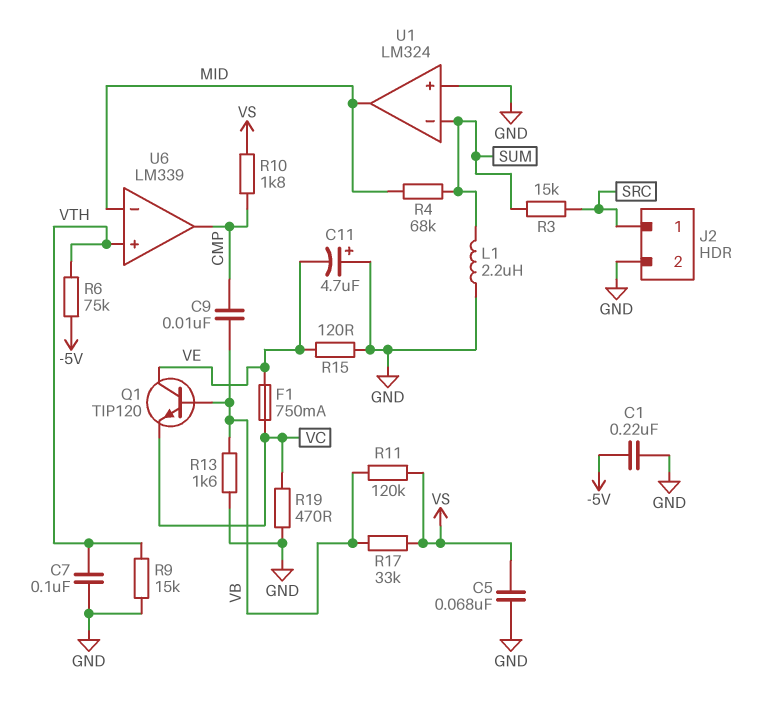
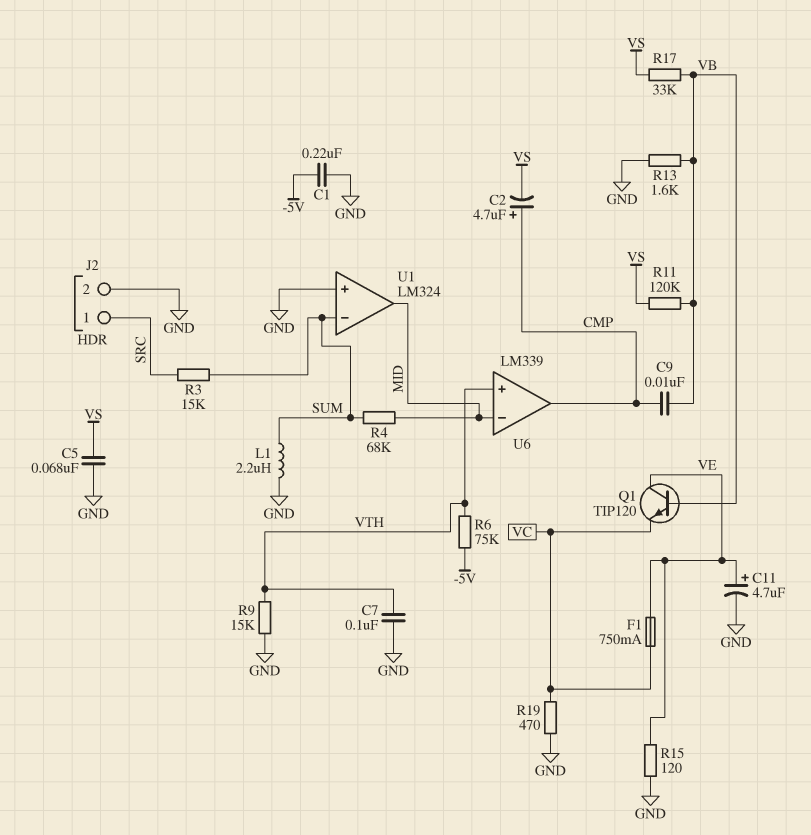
C2: none -> 4.7uF (plus CMP, minus VS)
C11: 4.7uF (plus GND, minus VE) -> 4.7uF (plus VE, minus GND)
R10: 1.8k (CMP, VS) -> none

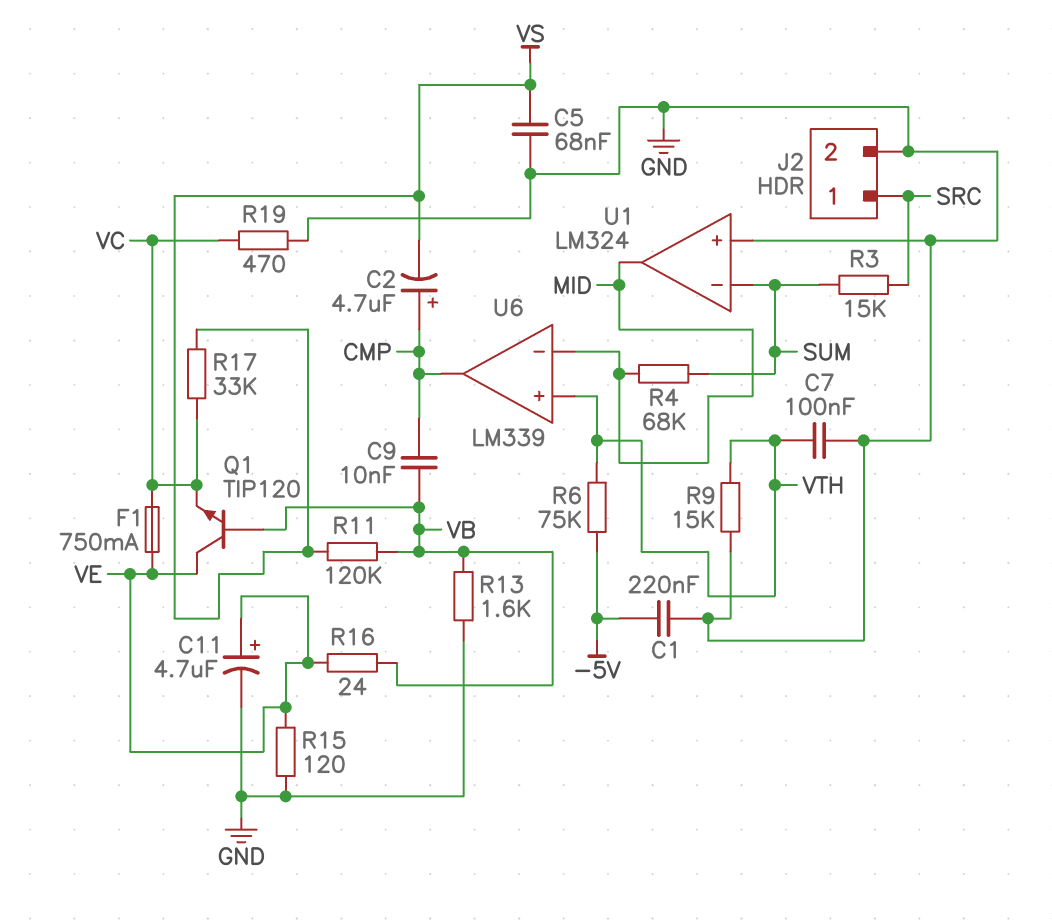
L1: 2.2uH (GND, SUM) -> none
R16: none -> 24 (VB, VE)
R17: 33k (VB, VS) -> 33k (VC, VS)

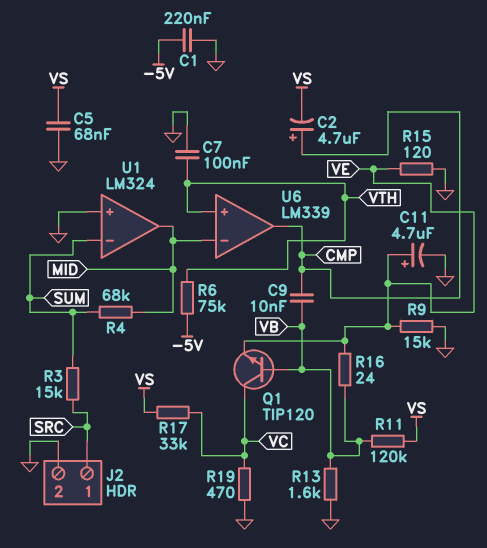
F1: 750mA (VC, VE) -> none
Q1: NPN TIP120 (B VB, C VE, E VC) -> NPN TIP120 (B VB, C VC, E VE)
R9: 15k (GND, VTH) -> 15k (GND, VE)

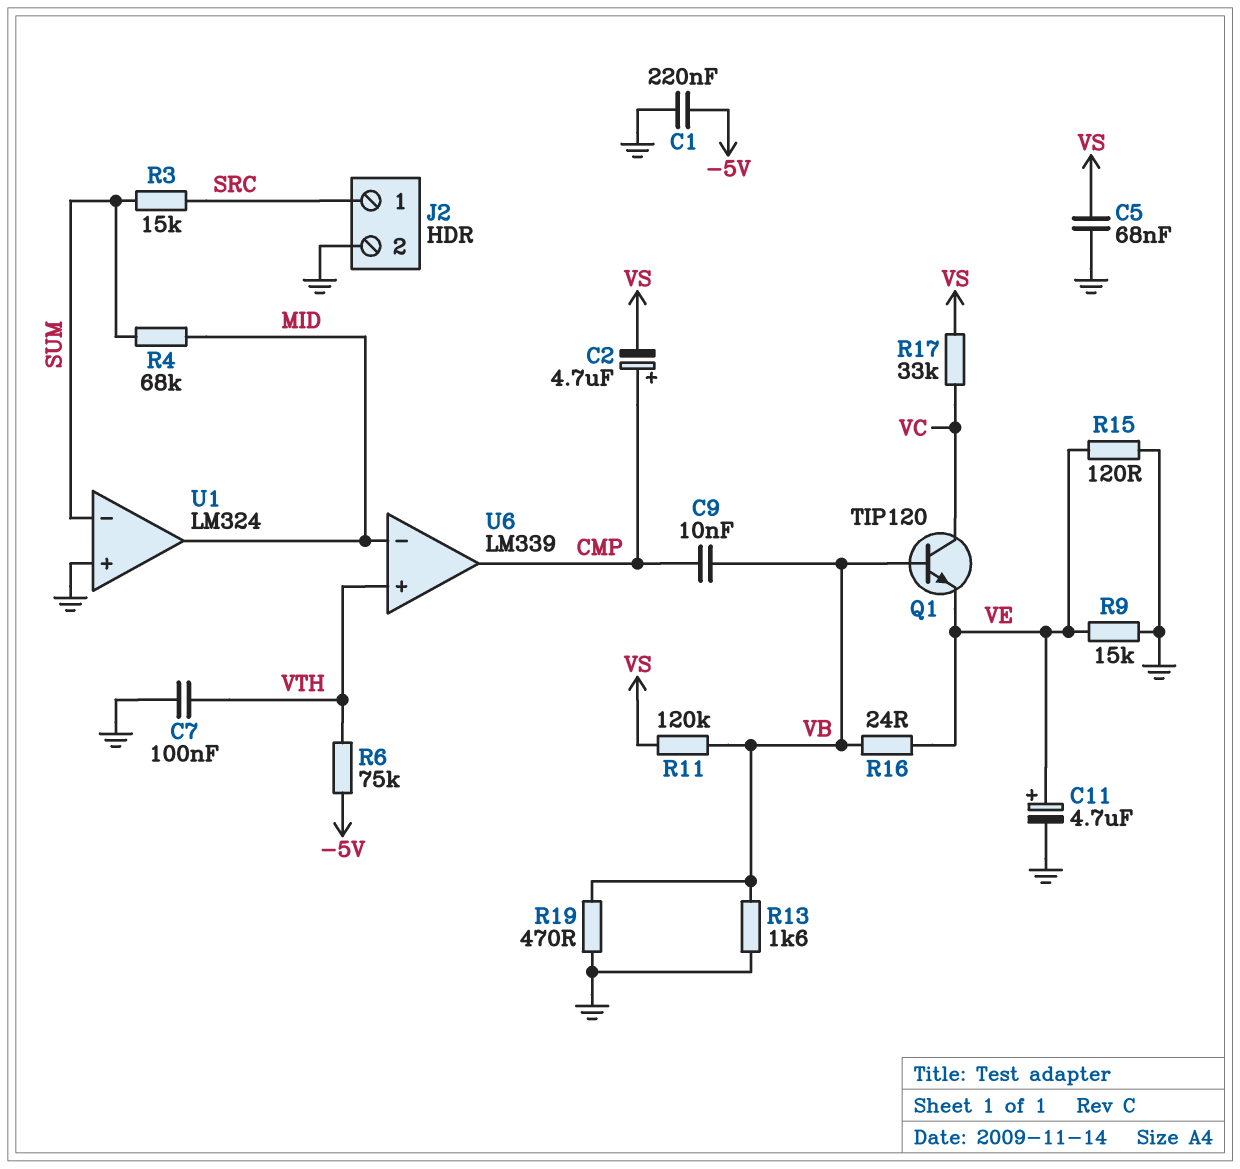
R19: 470 (GND, VC) -> 470 (GND, VB)

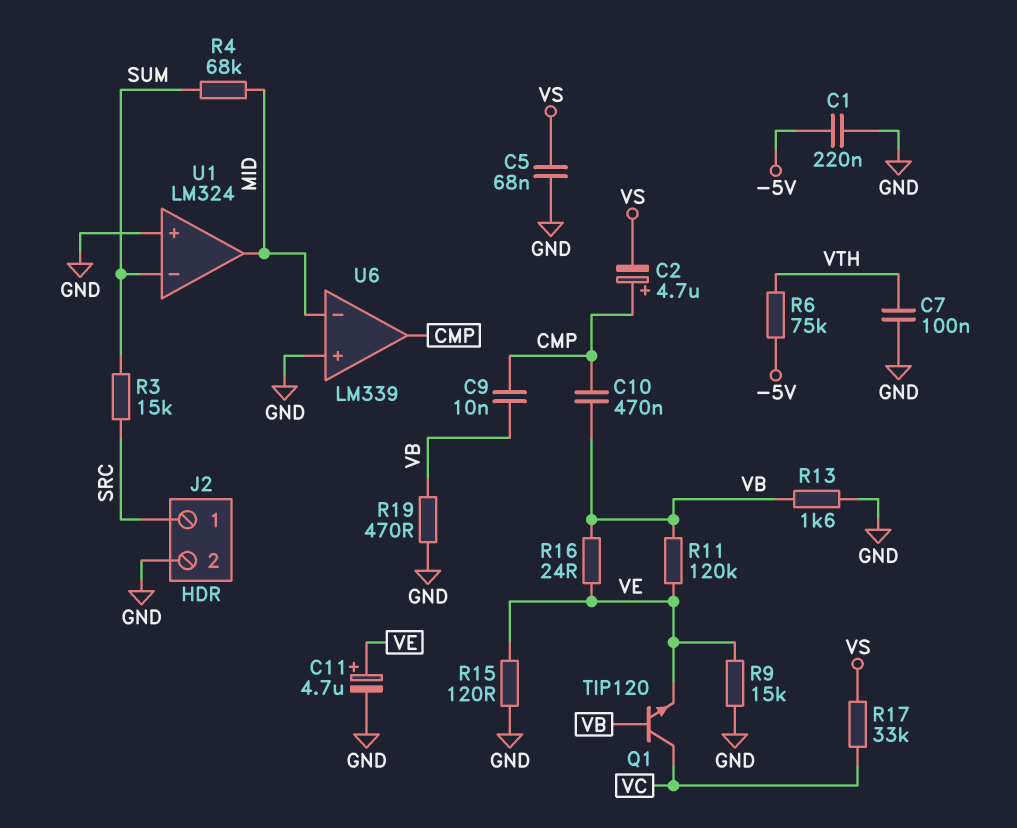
C10: none -> 470nF (CMP, VB)
R11: 120k (VB, VS) -> 120k (VB, VE)
U6 pin in+: VTH -> GND

